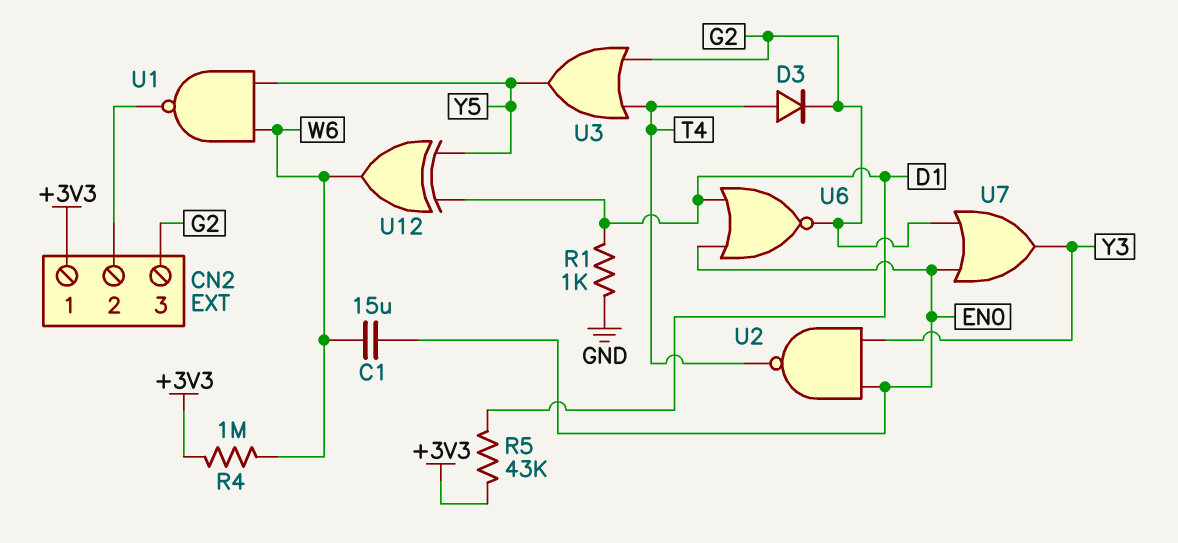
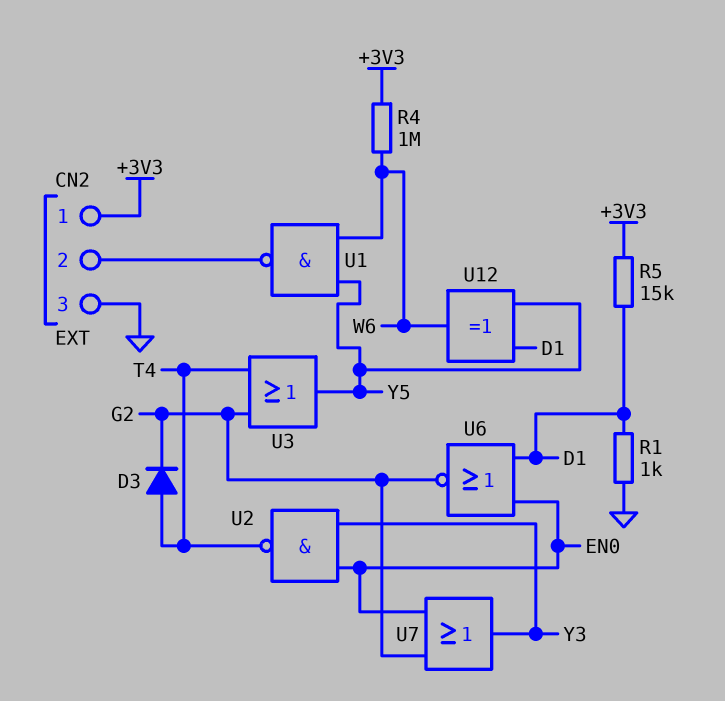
C1: 15uF (EN0, W6) -> none
CN2 pin 3: G2 -> GND
R5: 43k (+3V3, D1) -> 15k (+3V3, D1)

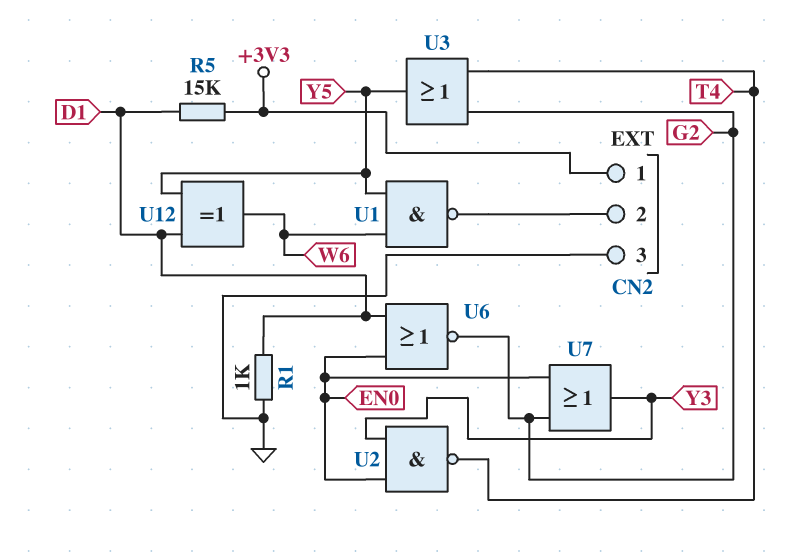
D3: diode (A T4, K G2) -> none
R4: 1M (+3V3, W6) -> none

